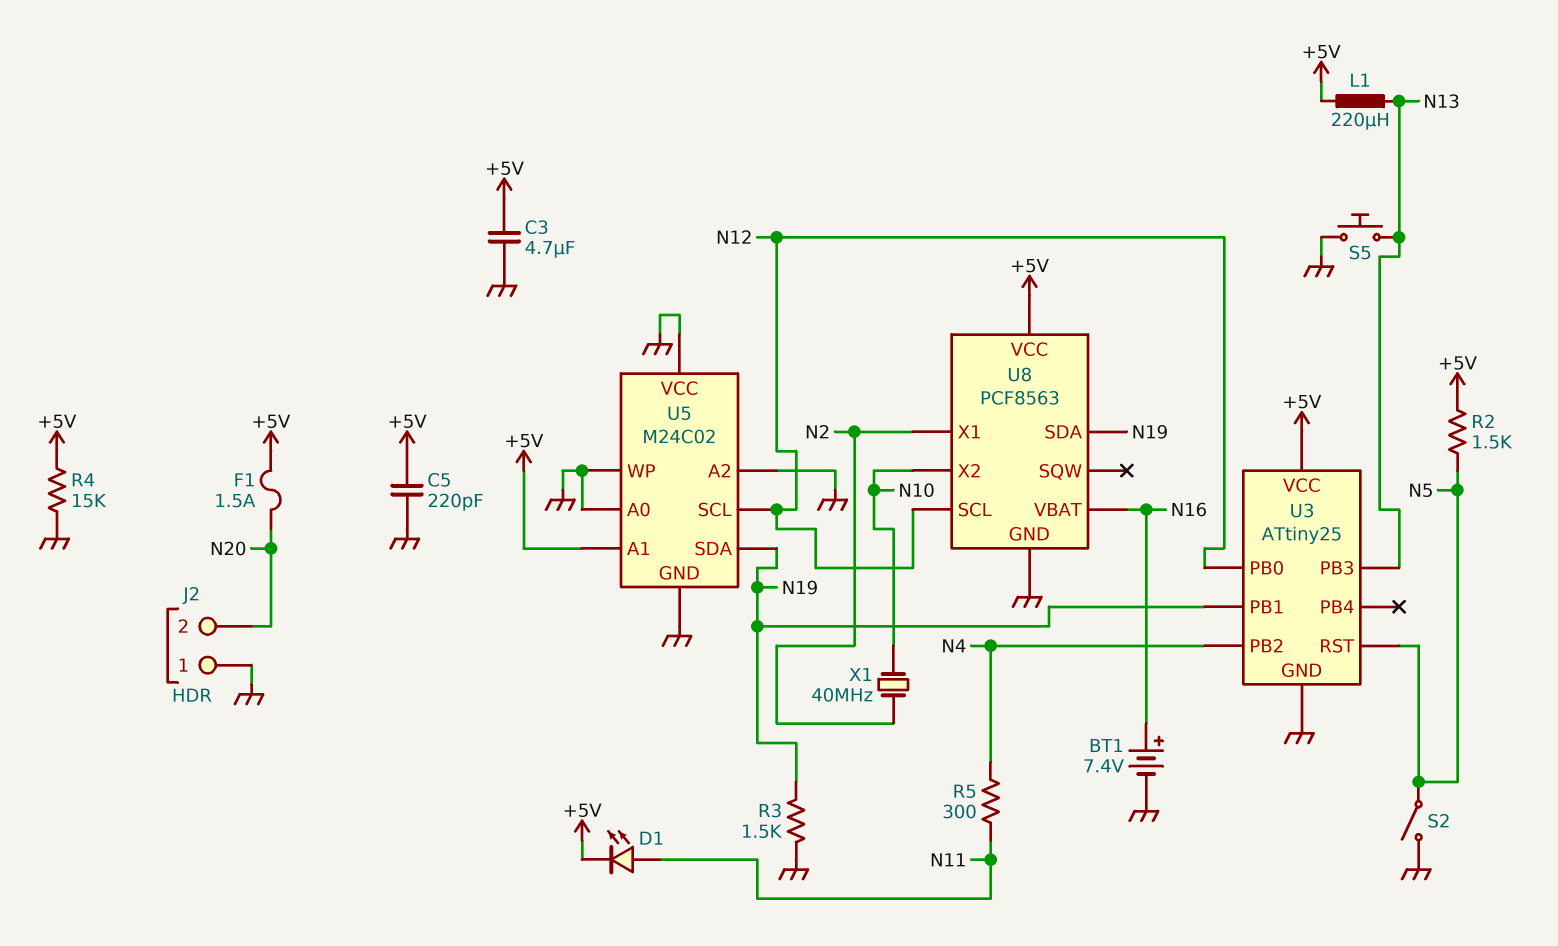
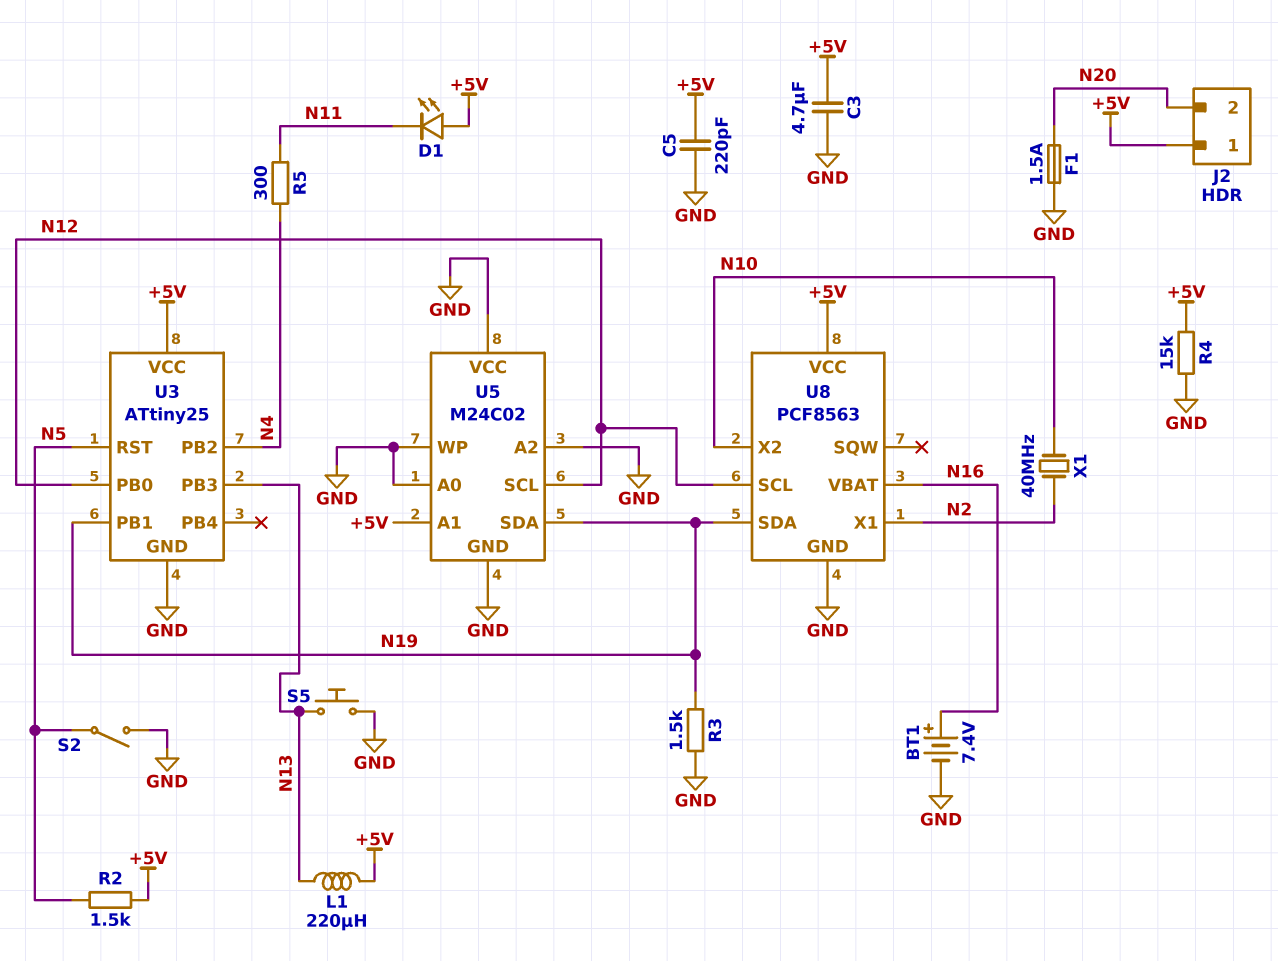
D1: LED (A N11, K +5V) -> LED (A +5V, K N11)
F1: 1.5A (+5V, N20) -> 1.5A (GND, N20)
J2 pin 1: GND -> +5V

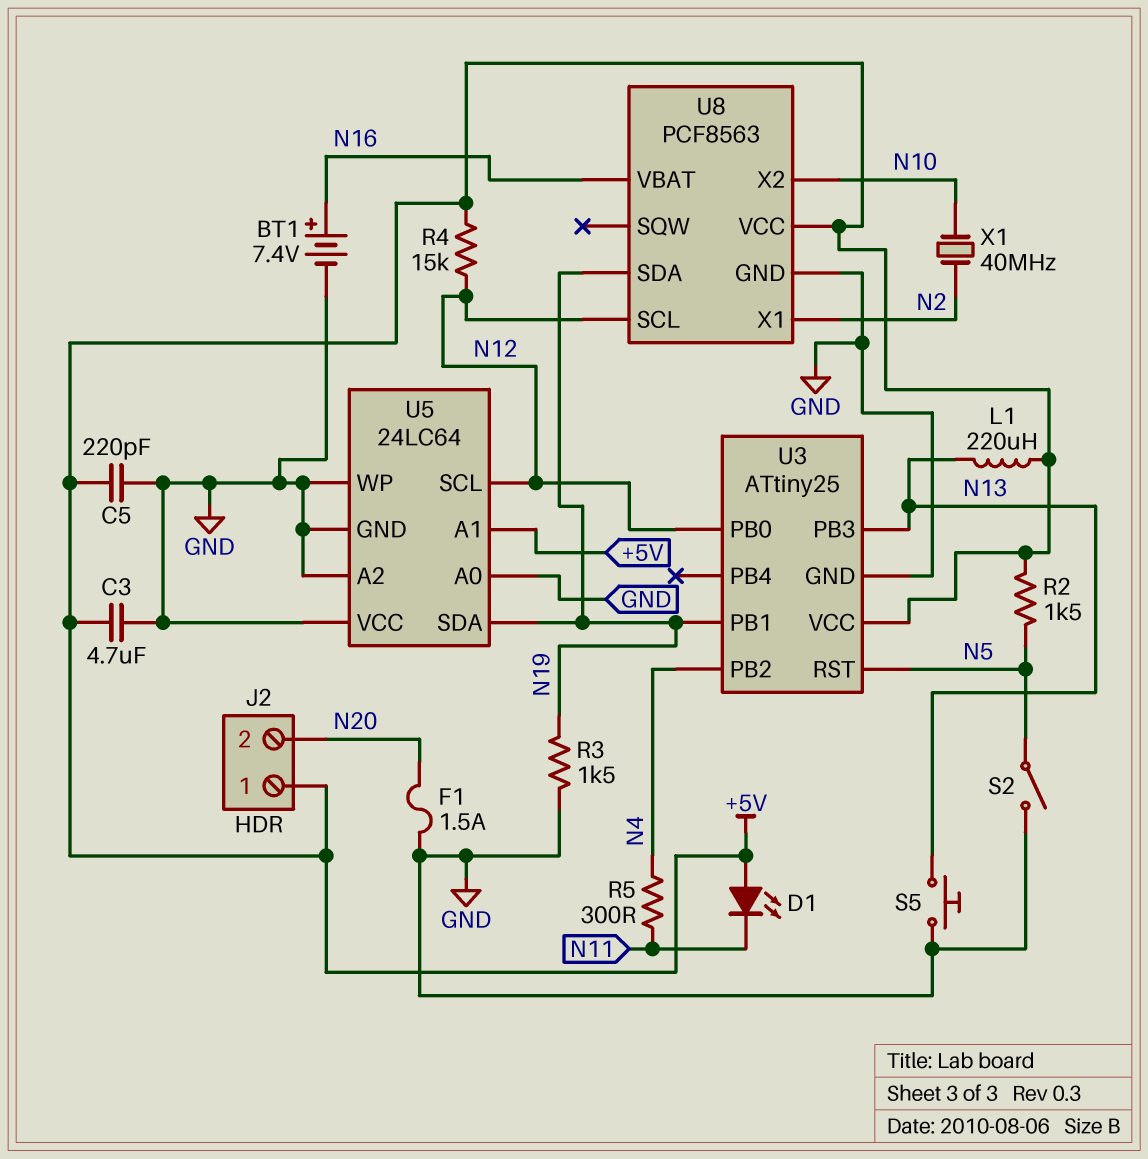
R4: 15k (+5V, GND) -> 15k (+5V, N12)
U5: M24C02 -> 24LC64

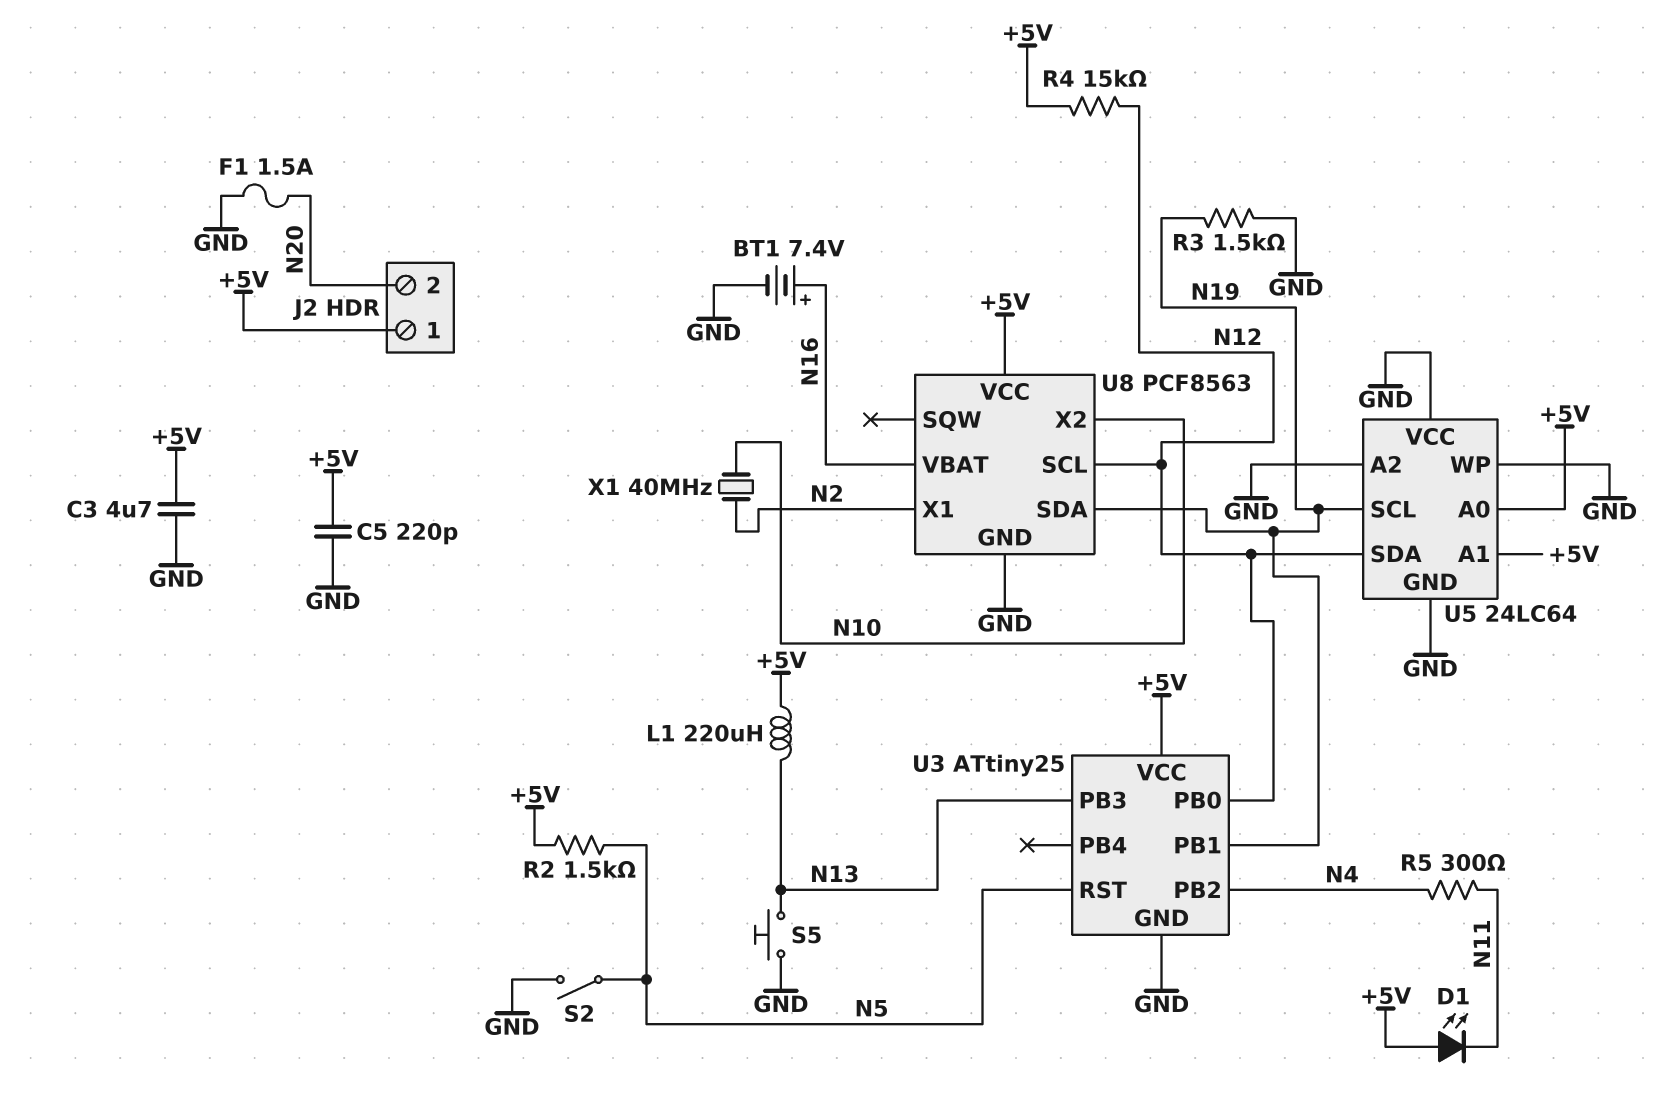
U5 pin A0: GND -> +5V
U5 pin SCL: N12 -> N19
U5 pin SDA: N19 -> N12

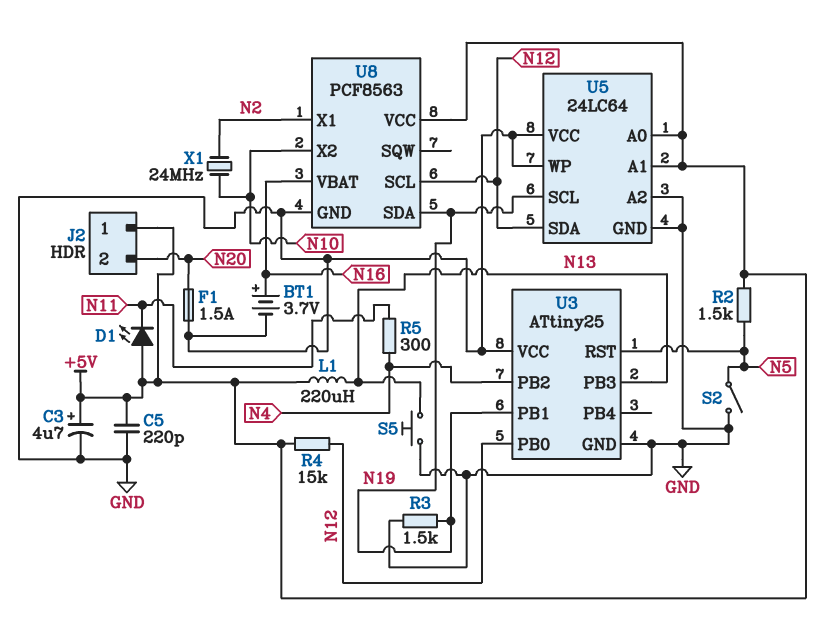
BT1: 7.4V (plus N16, minus GND) -> 3.7V (plus N16, minus GND)
C3: 4.7uF (+5V, GND) -> 4.7uF (plus +5V, minus GND)
U3 pin VCC: +5V -> GND
X1: 40MHz (N2, N10) -> 24MHz (N2, N10)

